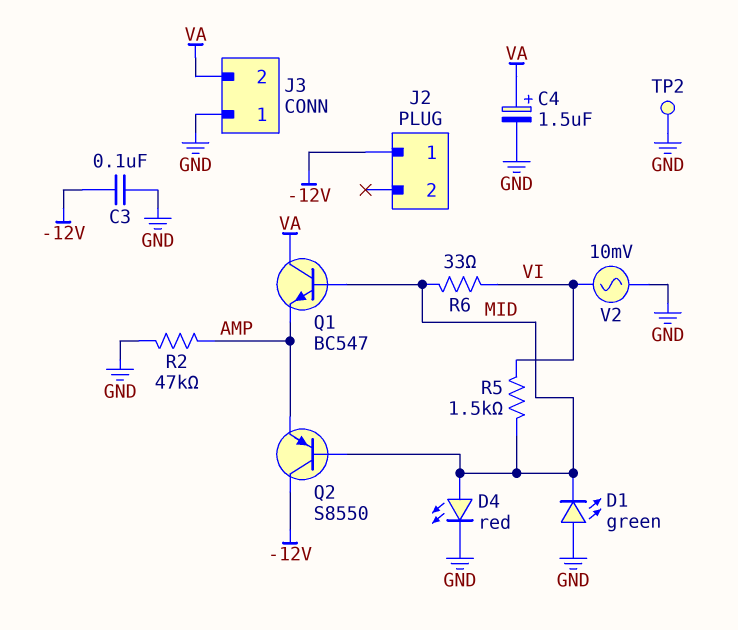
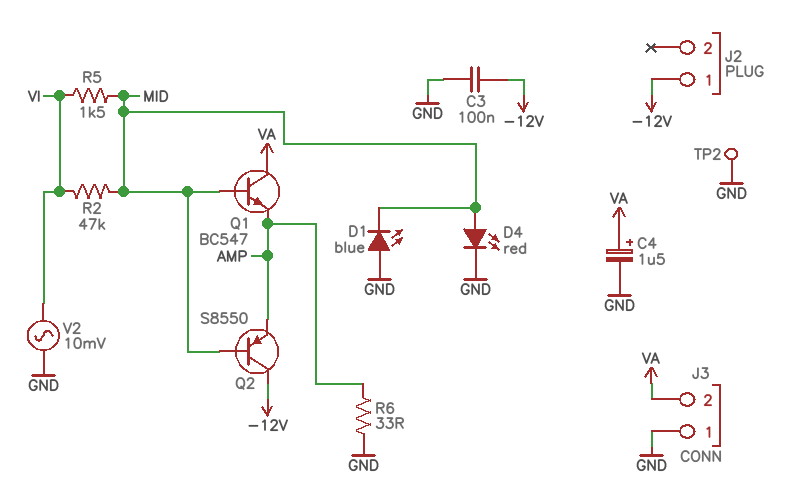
D1: LED green (A GND, K MID) -> LED blue (A GND, K MID)
R2: 47k (AMP, GND) -> 47k (MID, VI)
R6: 33 (MID, VI) -> 33 (AMP, GND)

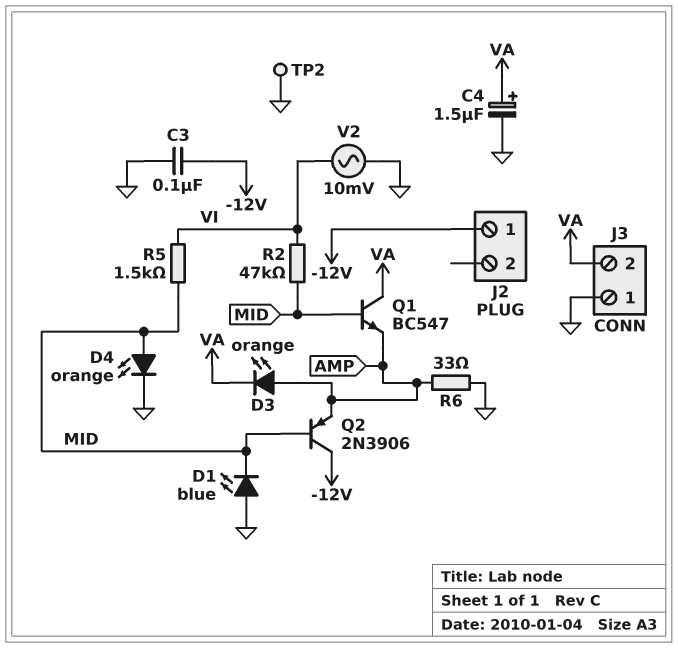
D3: none -> LED orange (A AMP, K VA)
D4: LED red (A MID, K GND) -> LED orange (A MID, K GND)
Q2: PNP S8550 (B MID, C -12V, E AMP) -> PNP 2N3906 (B MID, C -12V, E AMP)

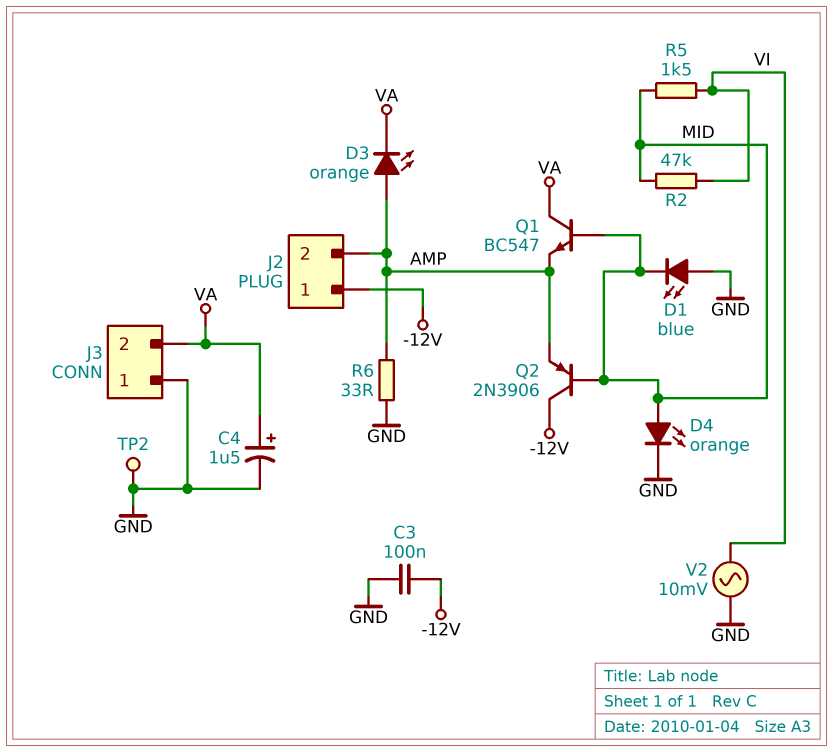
J2 pin 2: none -> AMP

